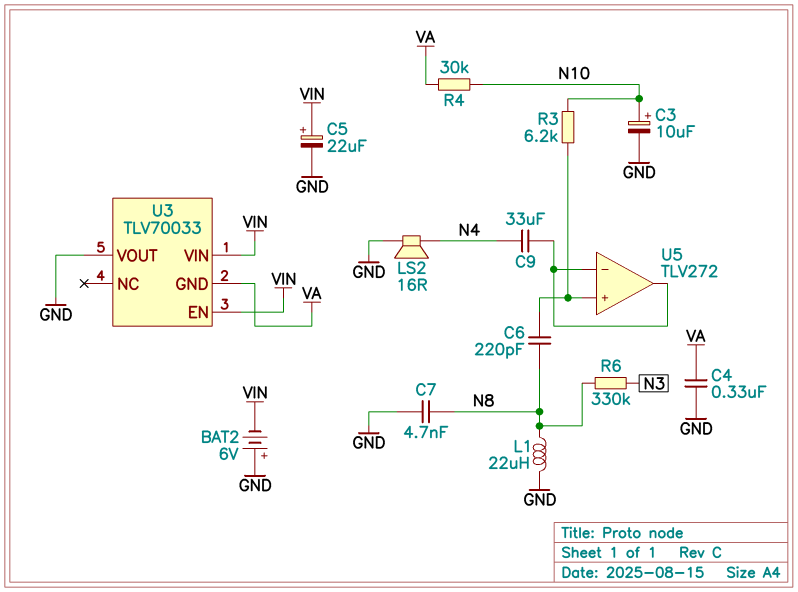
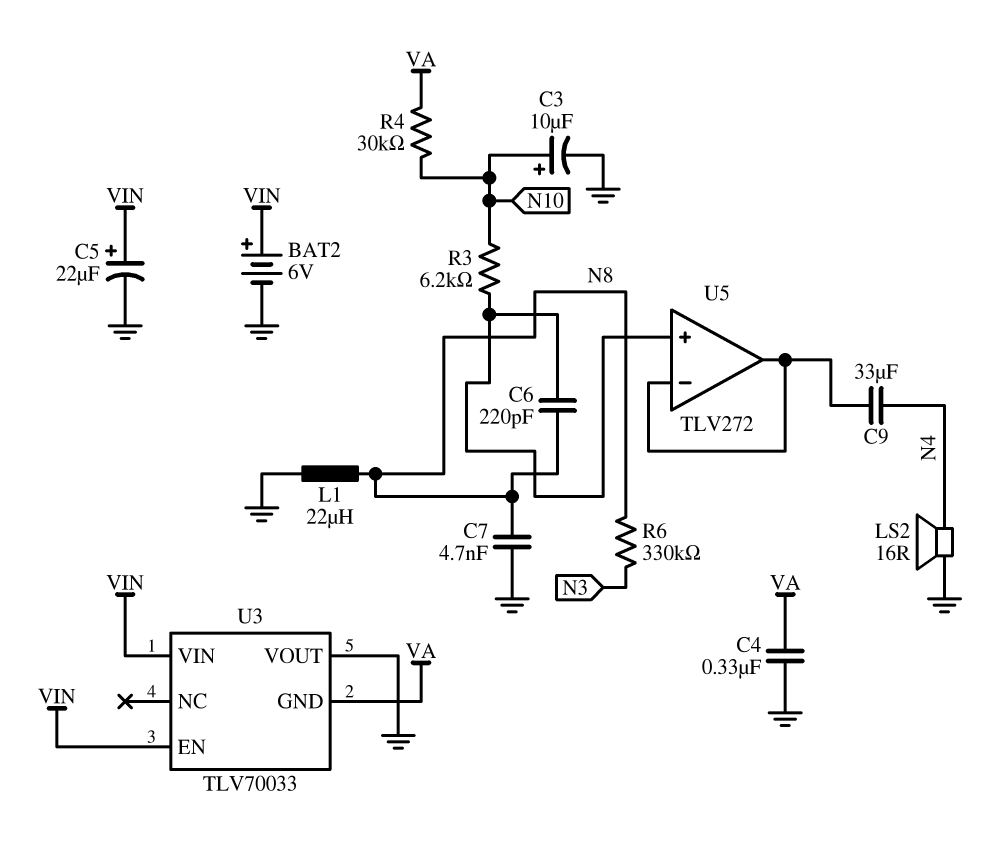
BAT2: 6V (plus GND, minus VIN) -> 6V (plus VIN, minus GND)

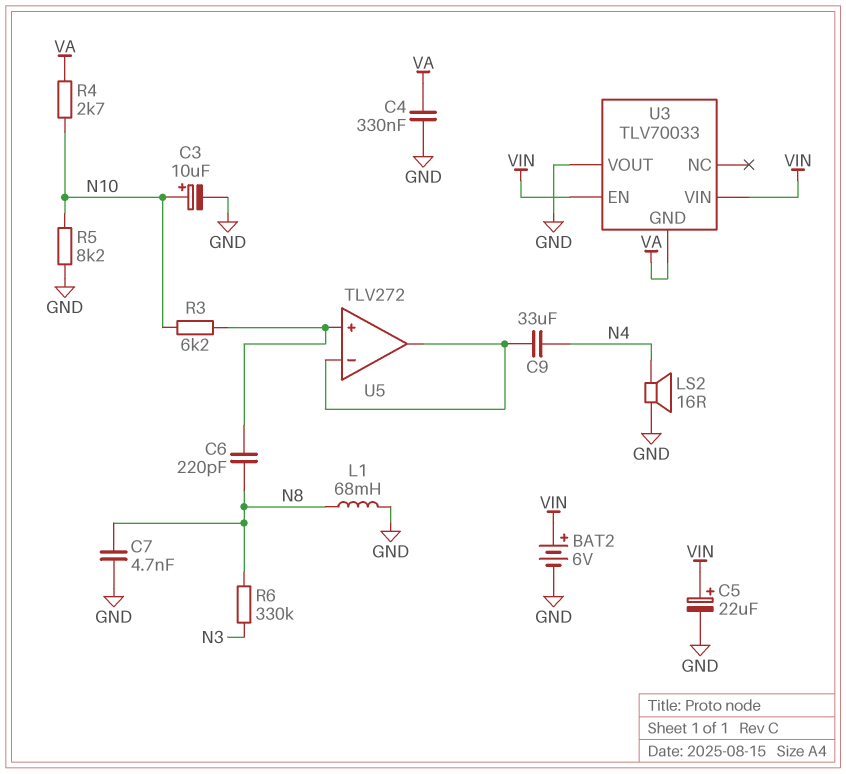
L1: 22uH (GND, N8) -> 68mH (GND, N8)
R4: 30k (N10, VA) -> 2.7k (N10, VA)
R5: none -> 8.2k (GND, N10)

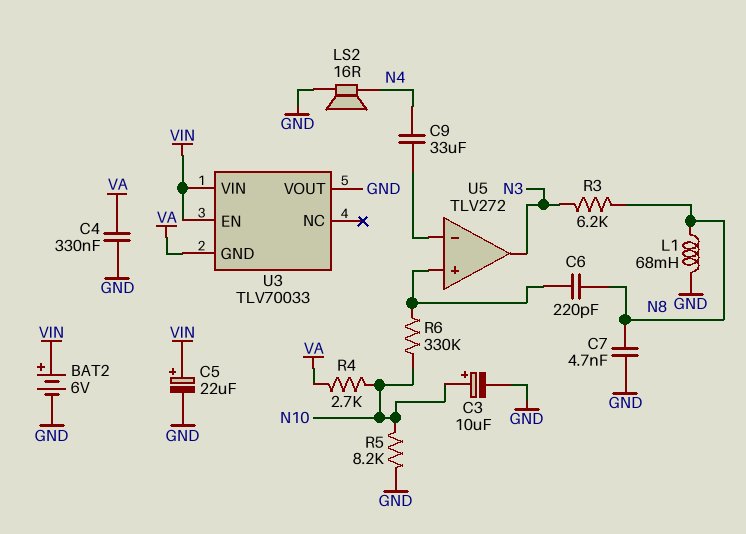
R3: 6.2k (N10, U5/in+) -> 6.2k (N3, N8)
R6: 330k (N3, N8) -> 330k (N10, U5/in+)
U5 pin out: U5/in- -> N3

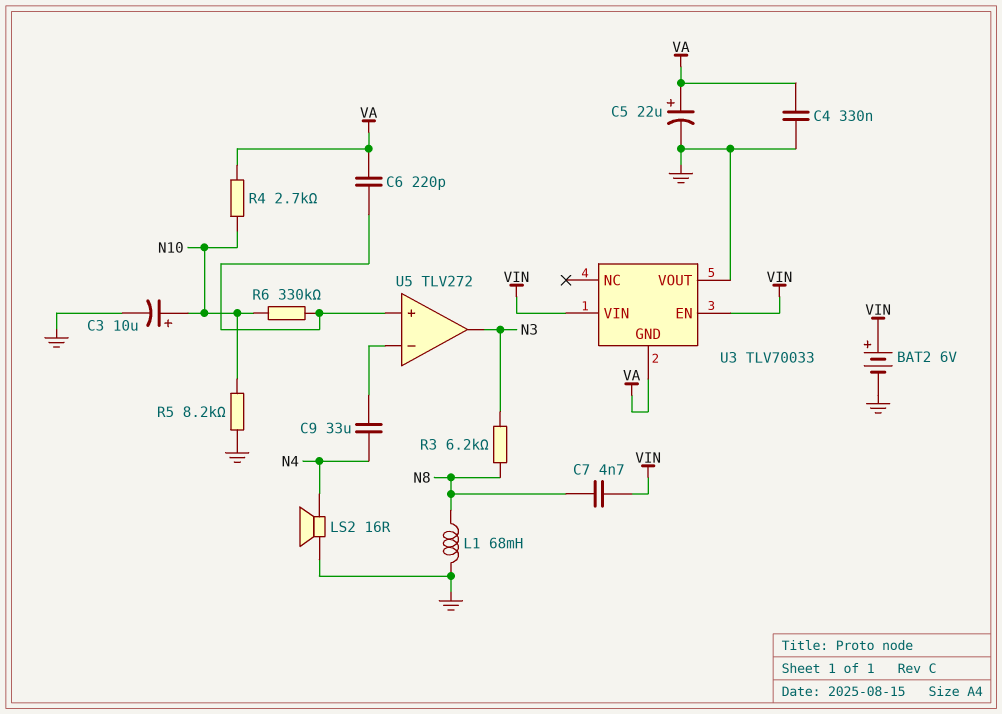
C5: 22uF (plus VIN, minus GND) -> 22uF (plus VA, minus GND)
C6: 220pF (N8, U5/in+) -> 220pF (U5/in+, VA)
C7: 4.7nF (GND, N8) -> 4.7nF (N8, VIN)

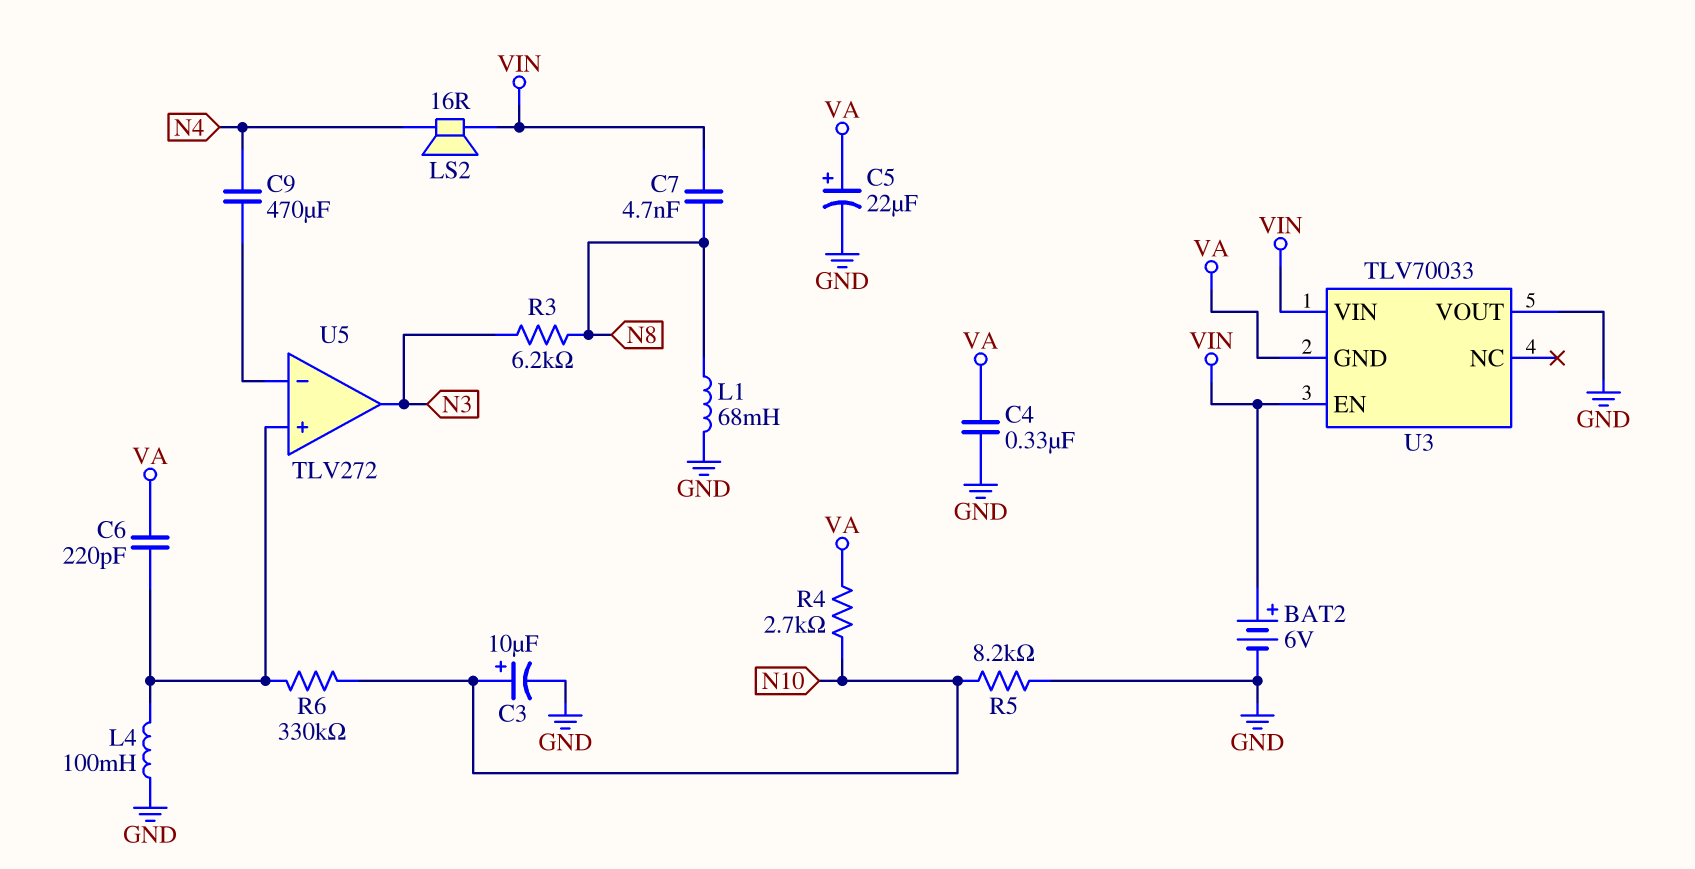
C9: 33uF (N4, U5/in-) -> 470uF (N4, U5/in-)
L4: none -> 100mH (GND, U5/in+)
LS2: speaker 16R (GND, N4) -> speaker 16R (N4, VIN)

